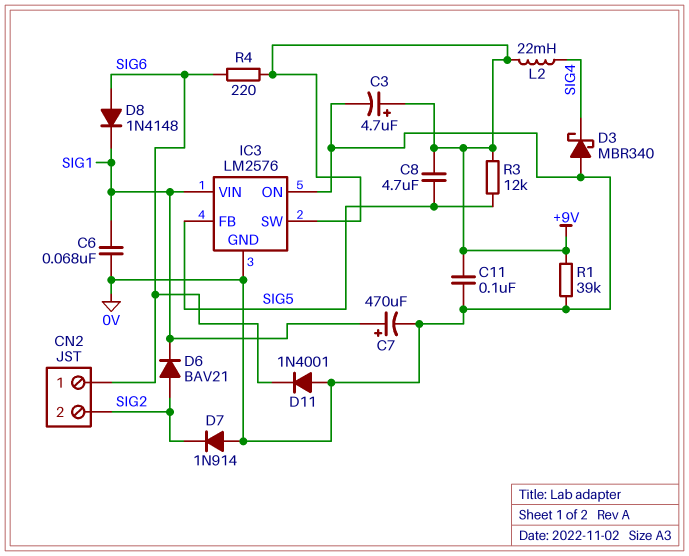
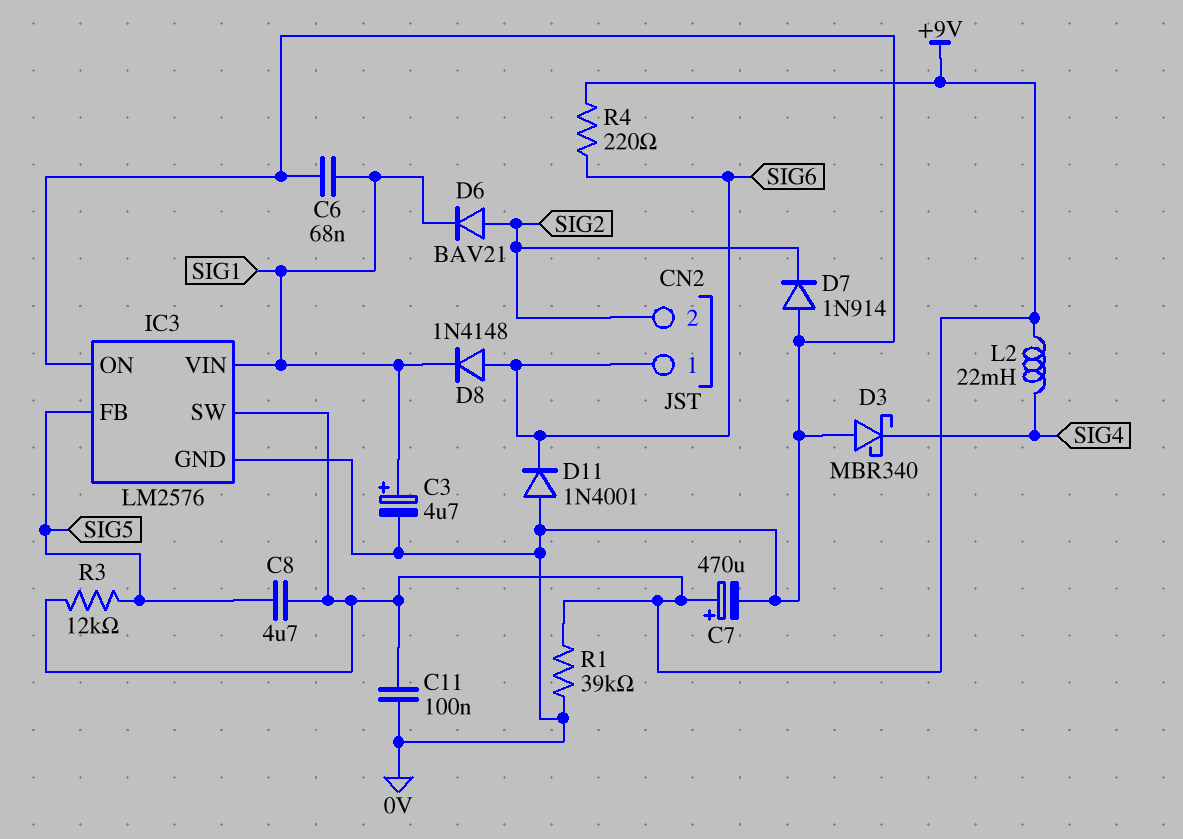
C3: 4.7uF (plus +9V, minus 0V) -> 4.7uF (plus SIG1, minus 0V)
C7: 470uF (plus SIG1, minus 0V) -> 470uF (plus +9V, minus 0V)

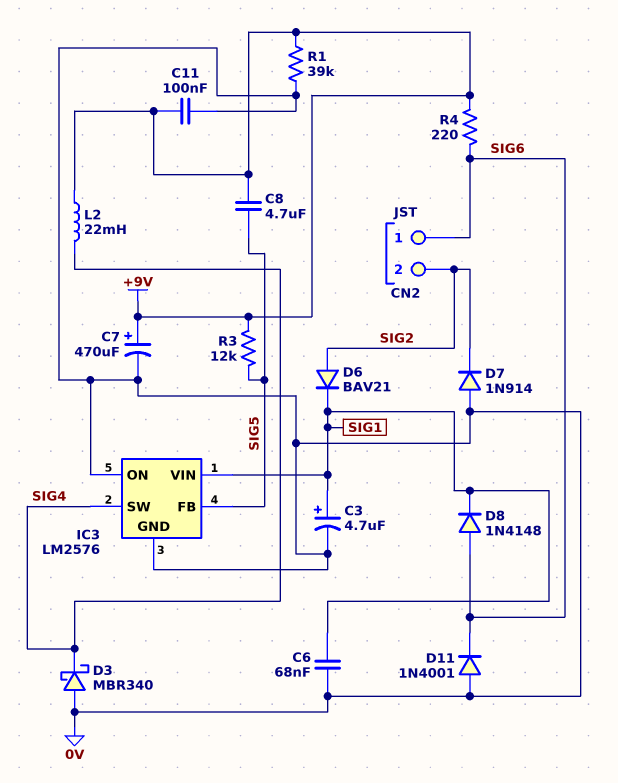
IC3 pin SW: +9V -> SIG4

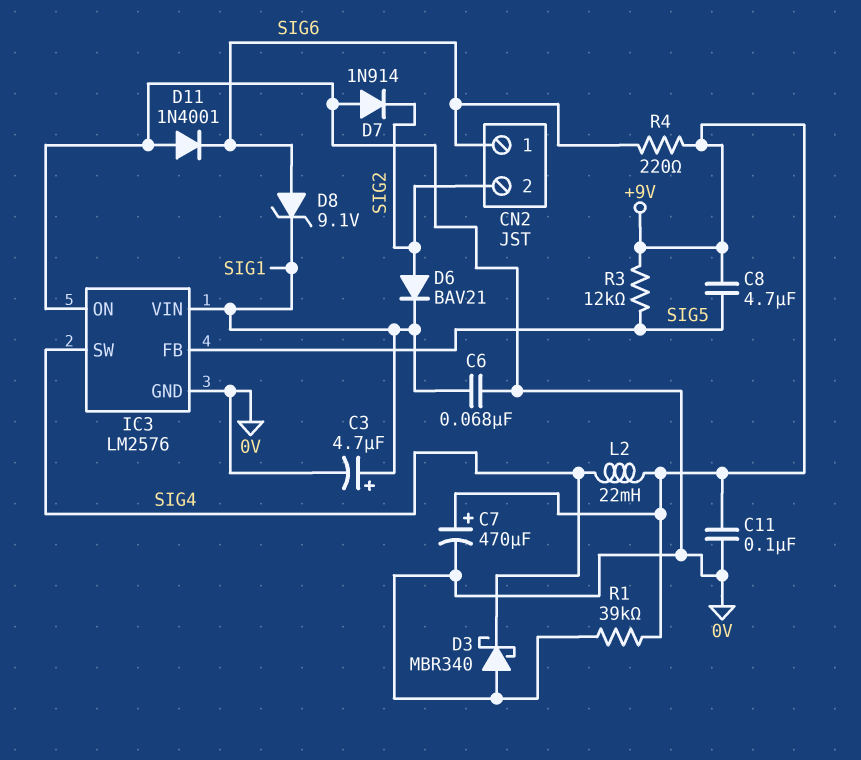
D8: diode 1N4148 (A SIG6, K SIG1) -> zener 9.1V (A SIG6, K SIG1)

